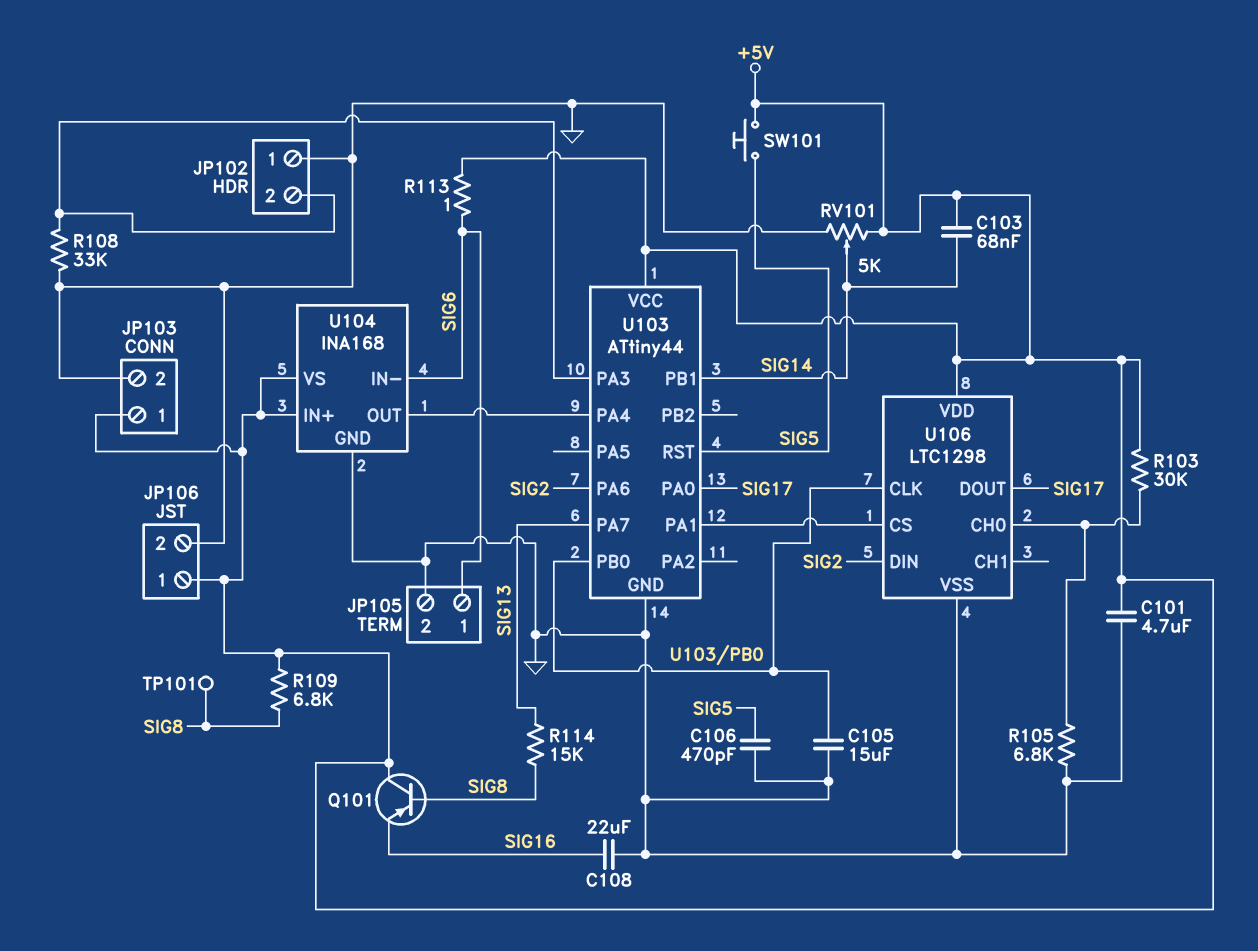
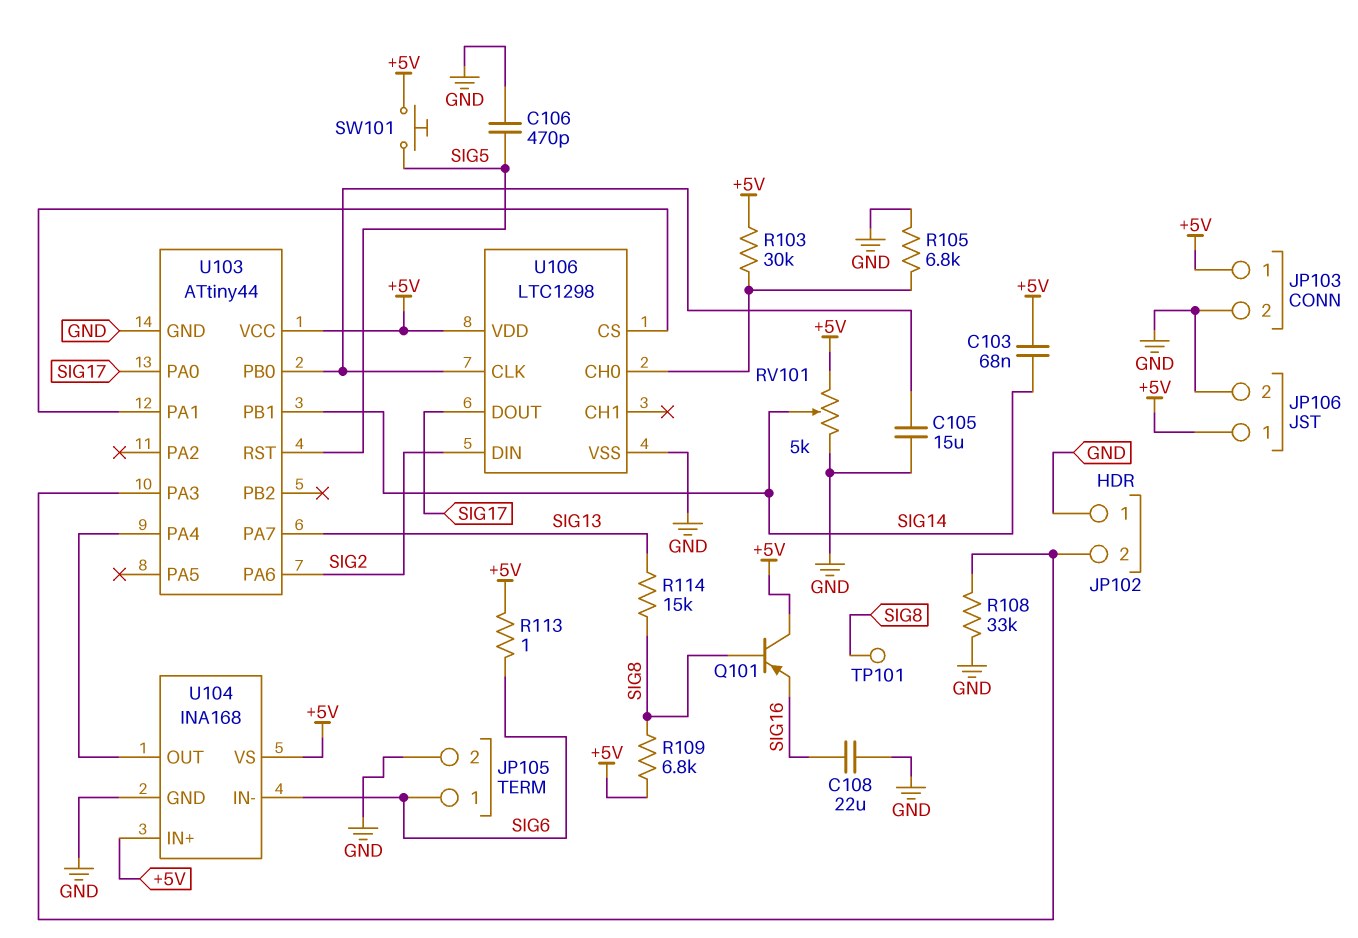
C101: 4.7uF (+5V, GND) -> none

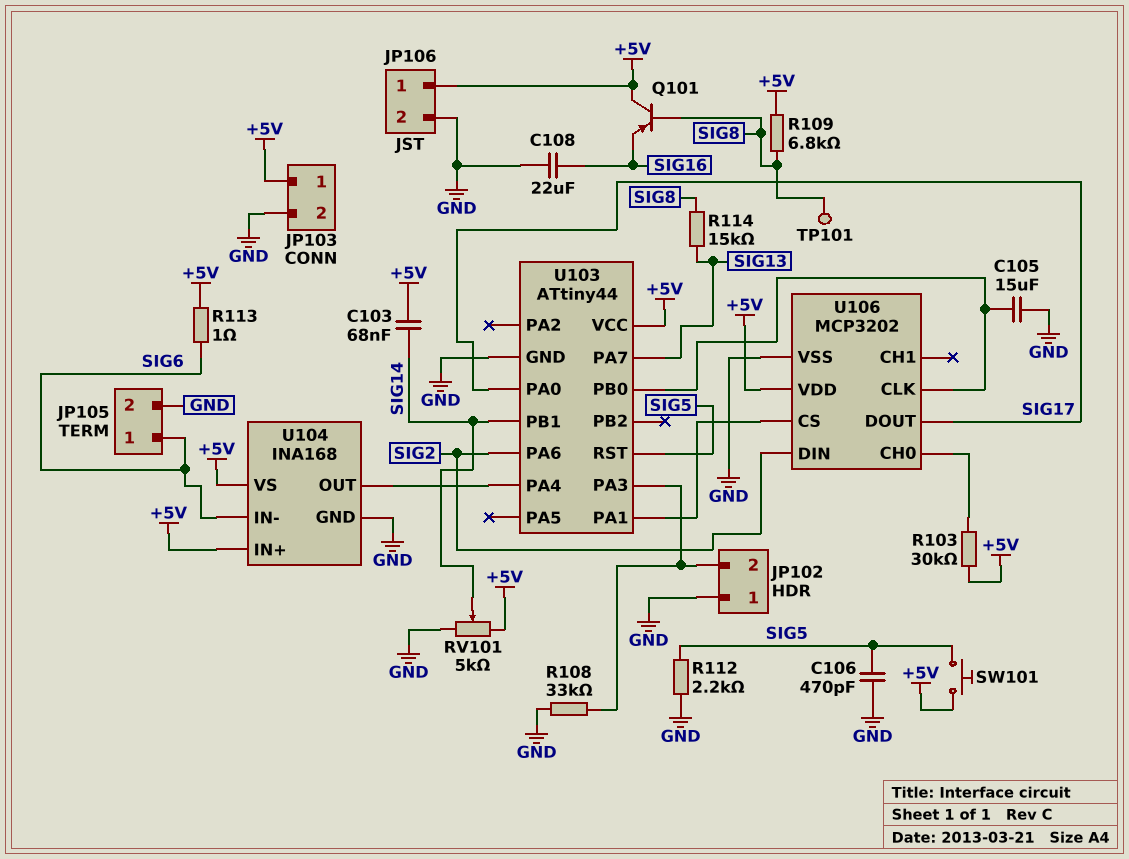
R105: 6.8k (GND, U106/CH0) -> none
R112: none -> 2.2k (GND, SIG5)
U106: LTC1298 -> MCP3202

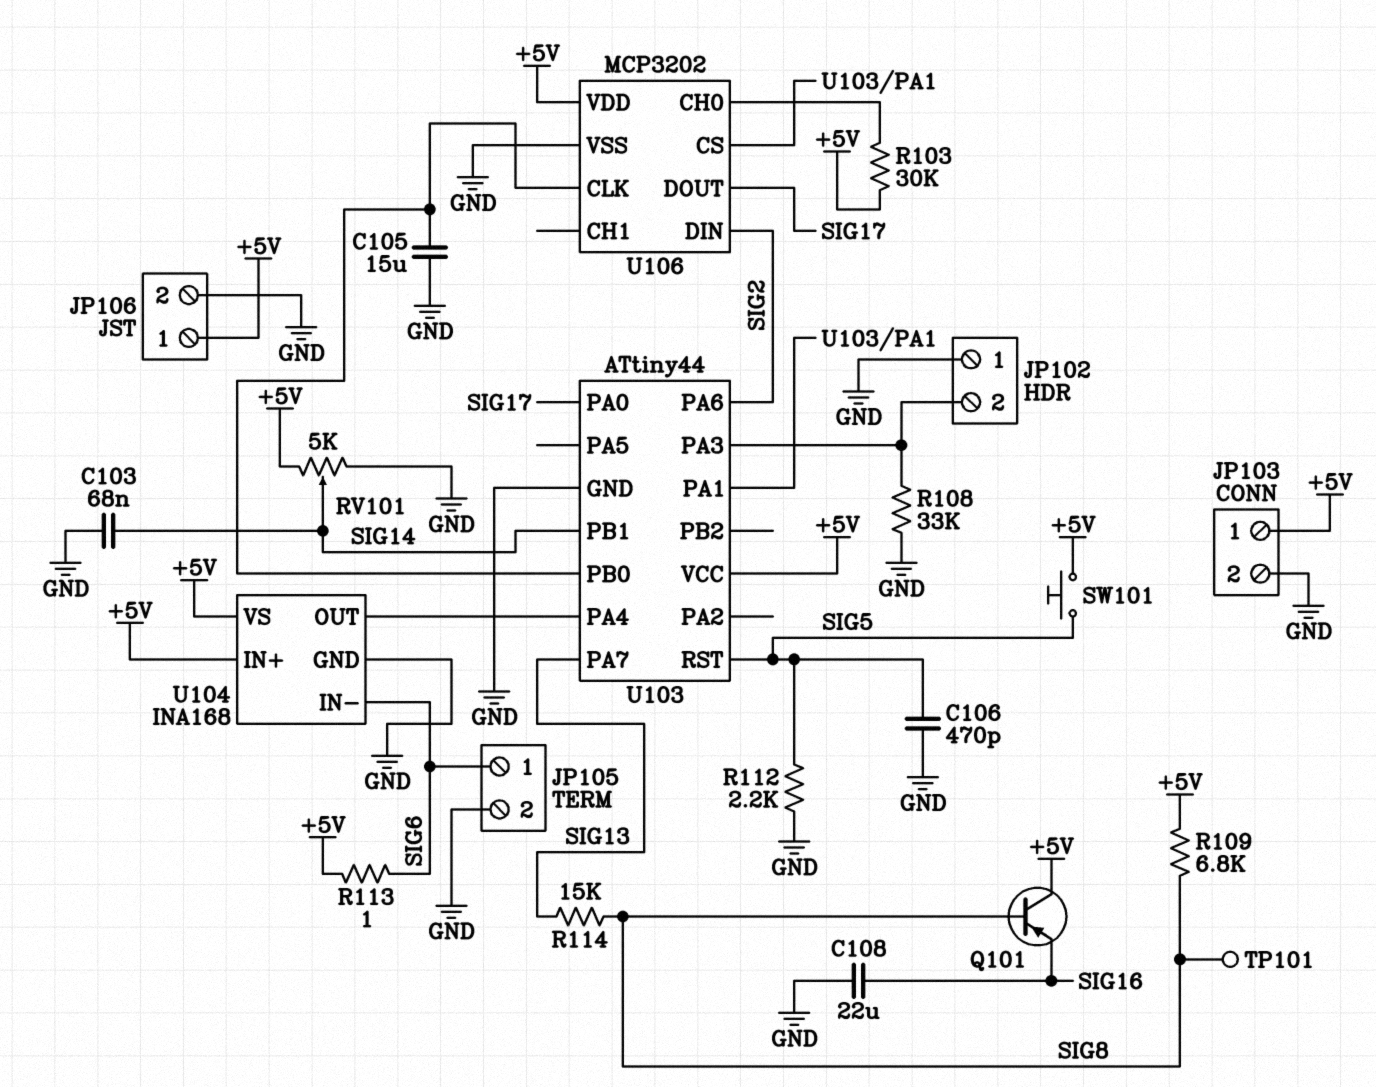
C103: 68nF (+5V, SIG14) -> 68nF (GND, SIG14)

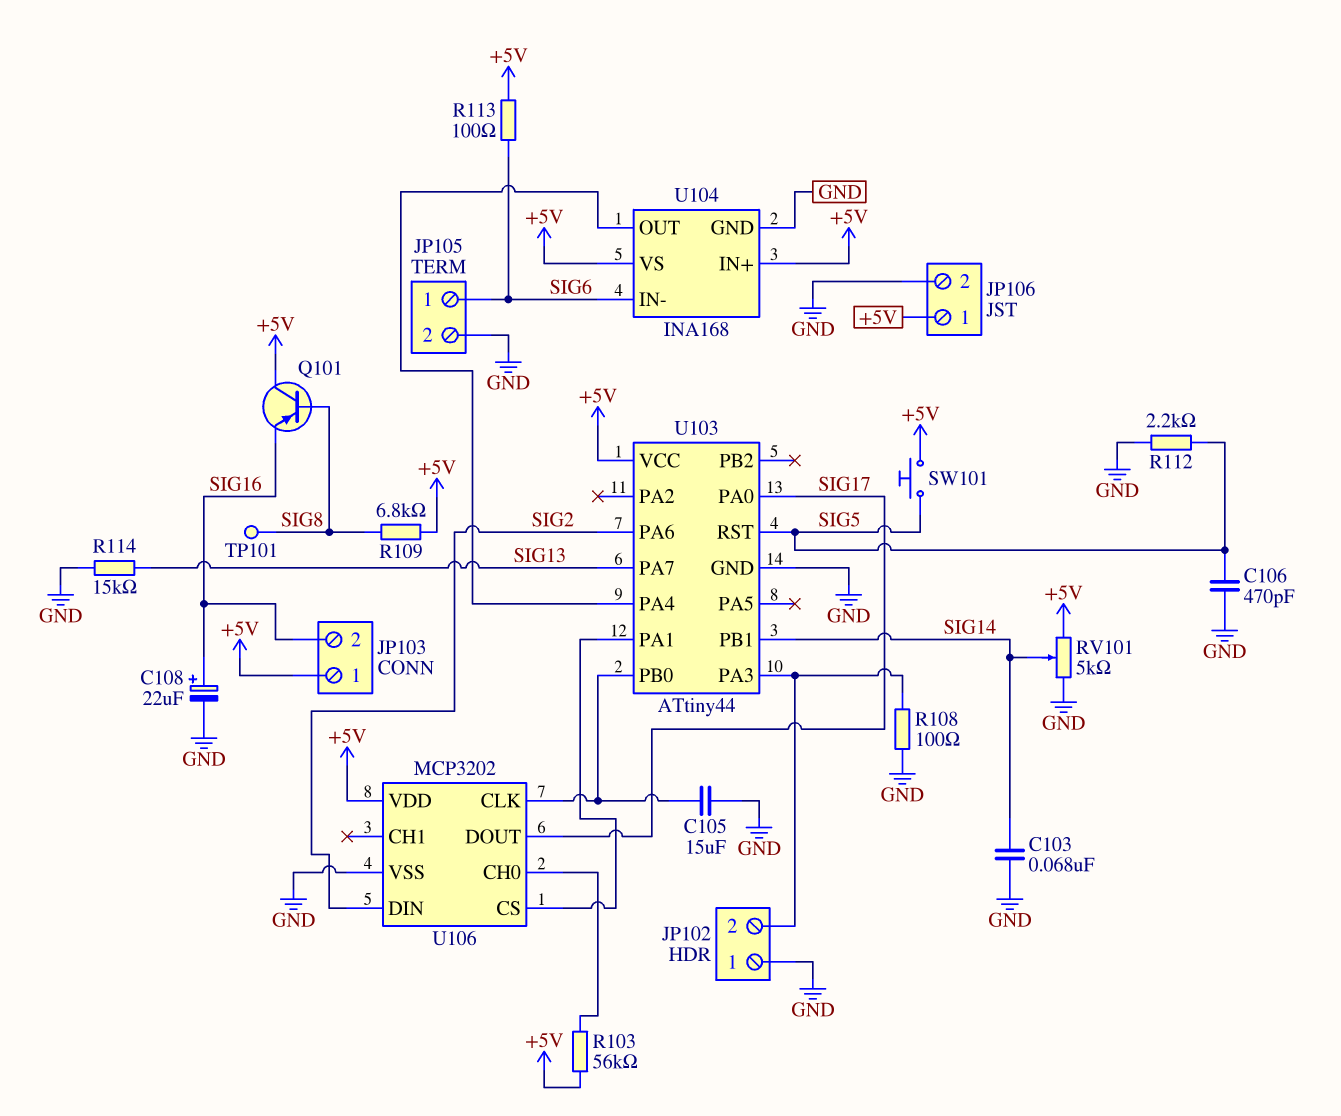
C108: 22uF (GND, SIG16) -> 22uF (plus SIG16, minus GND)
JP103 pin 2: GND -> SIG16
R103: 30k (+5V, U106/CH0) -> 56k (+5V, U106/CH0)
R108: 33k (GND, JP102/2) -> 100 (GND, JP102/2)
R113: 1 (+5V, SIG6) -> 100 (+5V, SIG6)
R114: 15k (SIG8, SIG13) -> 15k (GND, SIG13)

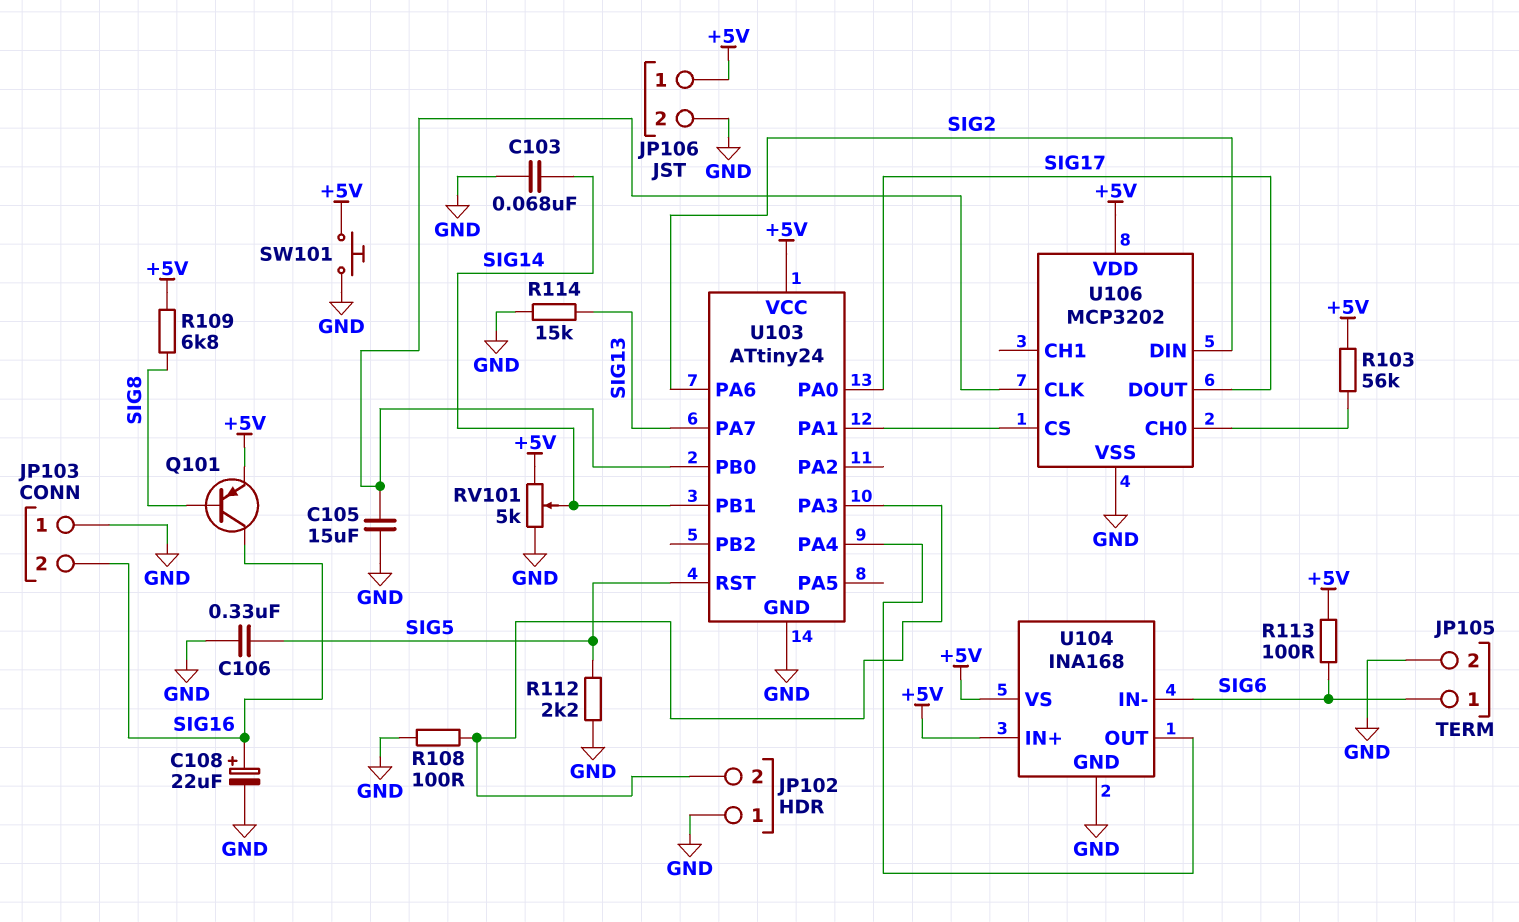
C106: 470pF (GND, SIG5) -> 330nF (GND, SIG5)
JP103 pin 1: +5V -> GND
Q101: PNP (B SIG8, C +5V, E SIG16) -> PNP (B SIG8, C SIG16, E +5V)
SW101: button (+5V, SIG5) -> button (+5V, GND)
TP101: test point (SIG8) -> none
U103: ATtiny44 -> ATtiny24

